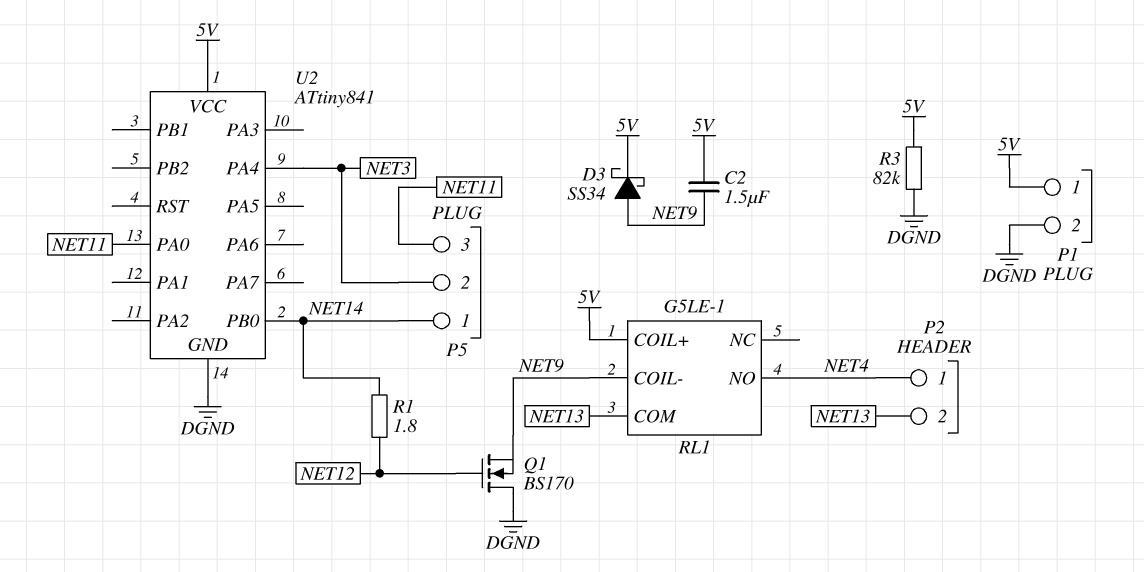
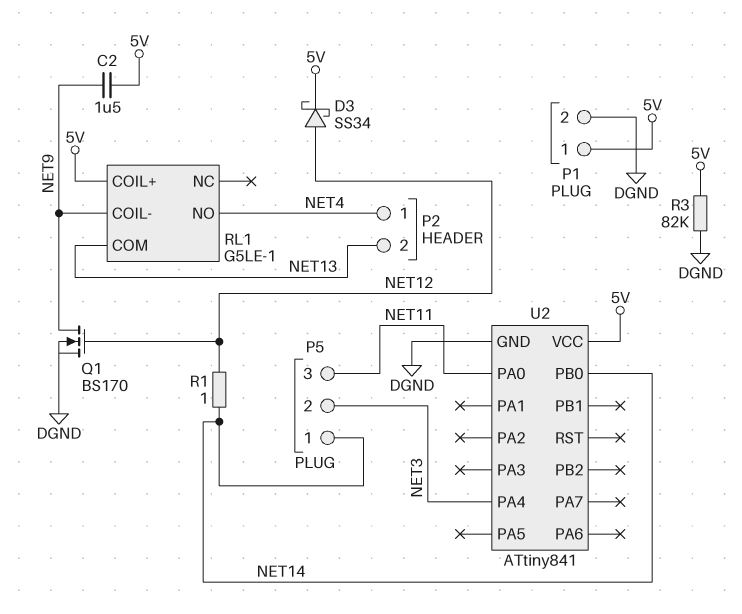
D3: schottky SS34 (A NET9, K 5V) -> schottky SS34 (A NET12, K 5V)
Q1: NMOS BS170 (G NET12, D DGND, S NET9) -> NMOS BS170 (G NET12, D NET9, S DGND)
R1: 1.8 (NET12, NET14) -> 1 (NET12, NET14)

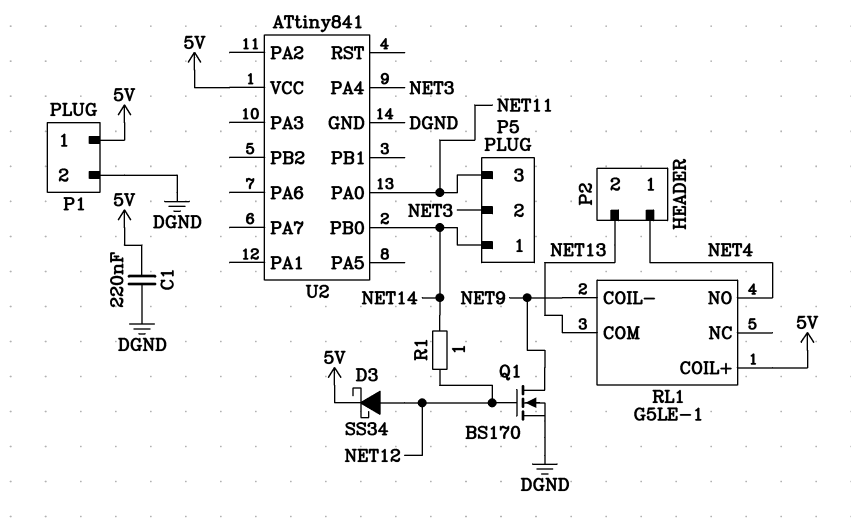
C1: none -> 220nF (5V, DGND)
C2: 1.5uF (5V, NET9) -> none
R3: 82k (5V, DGND) -> none

